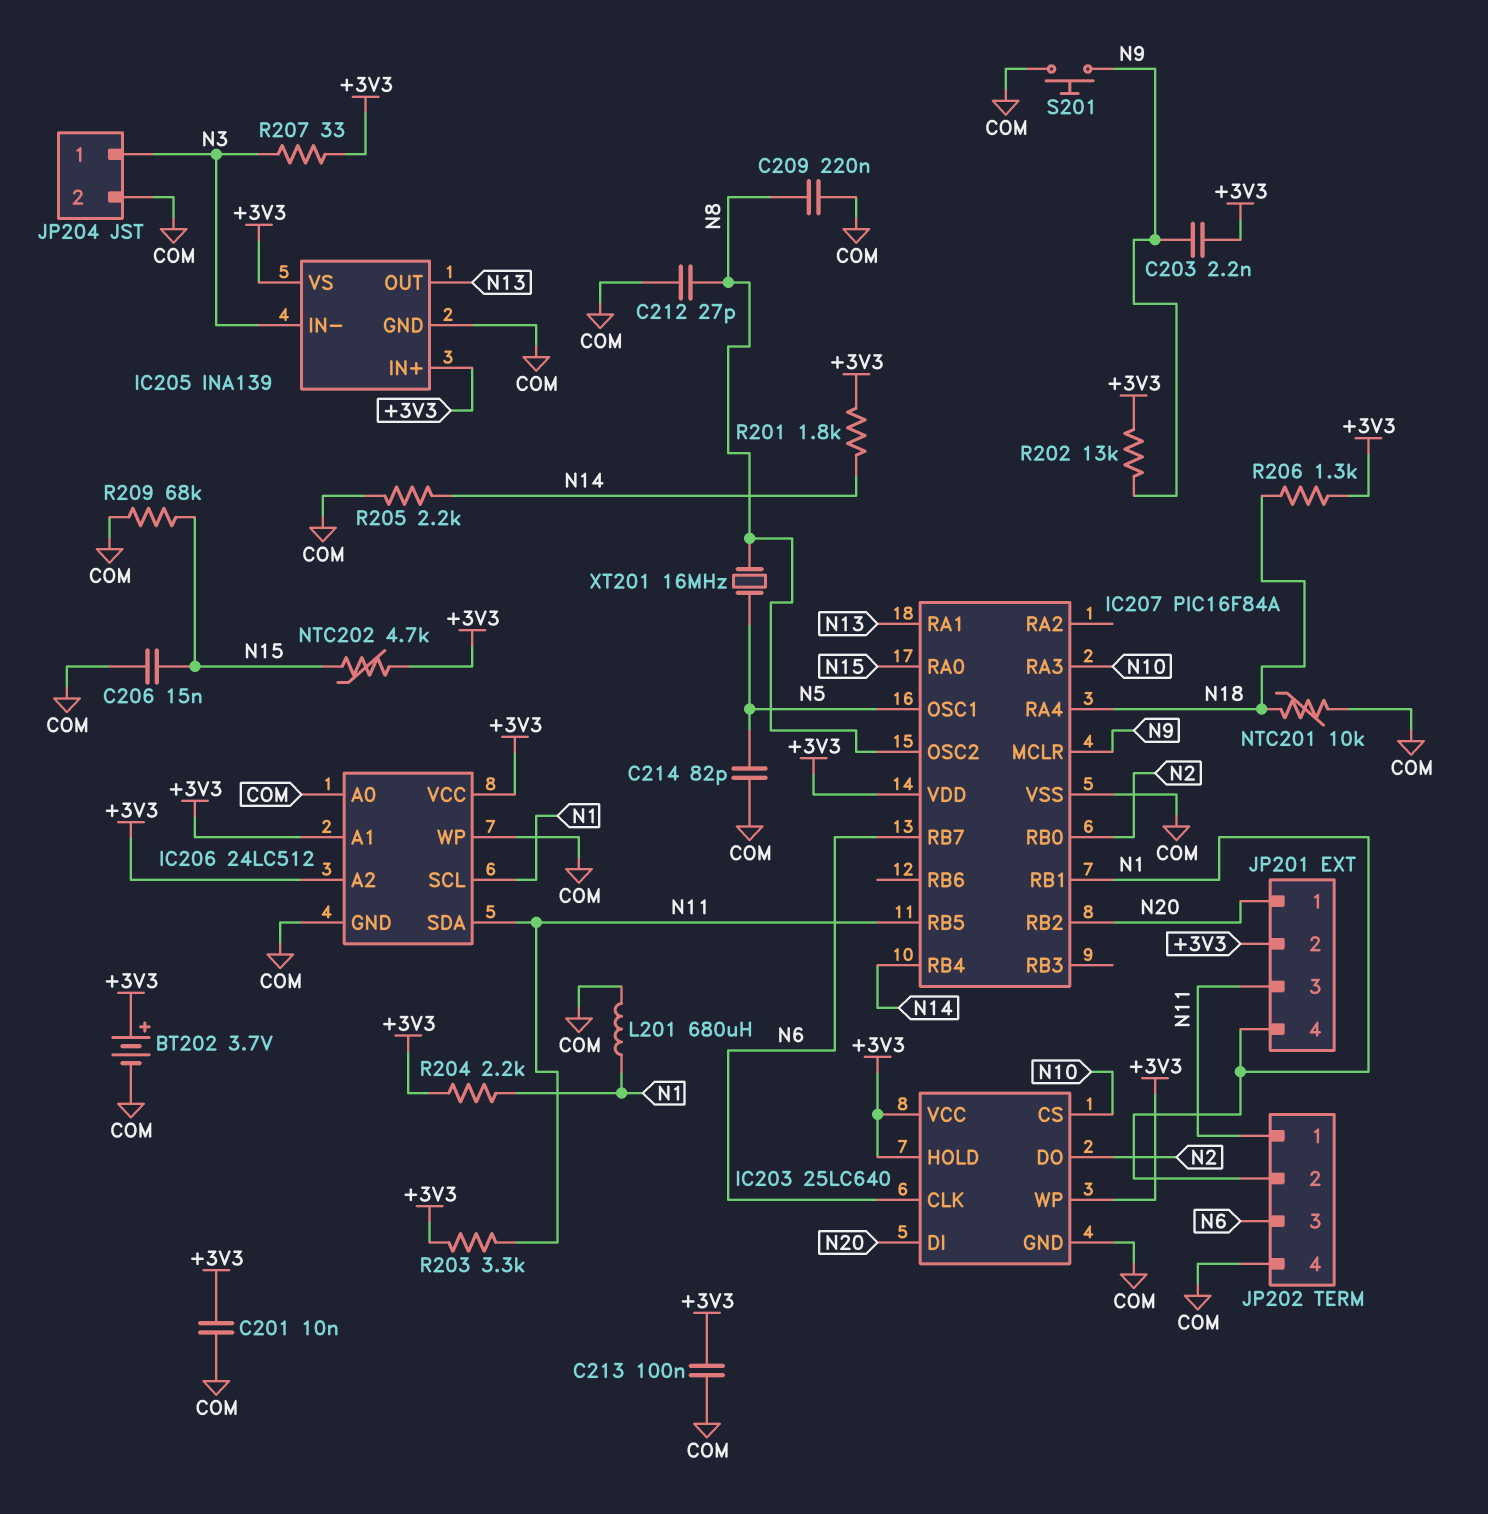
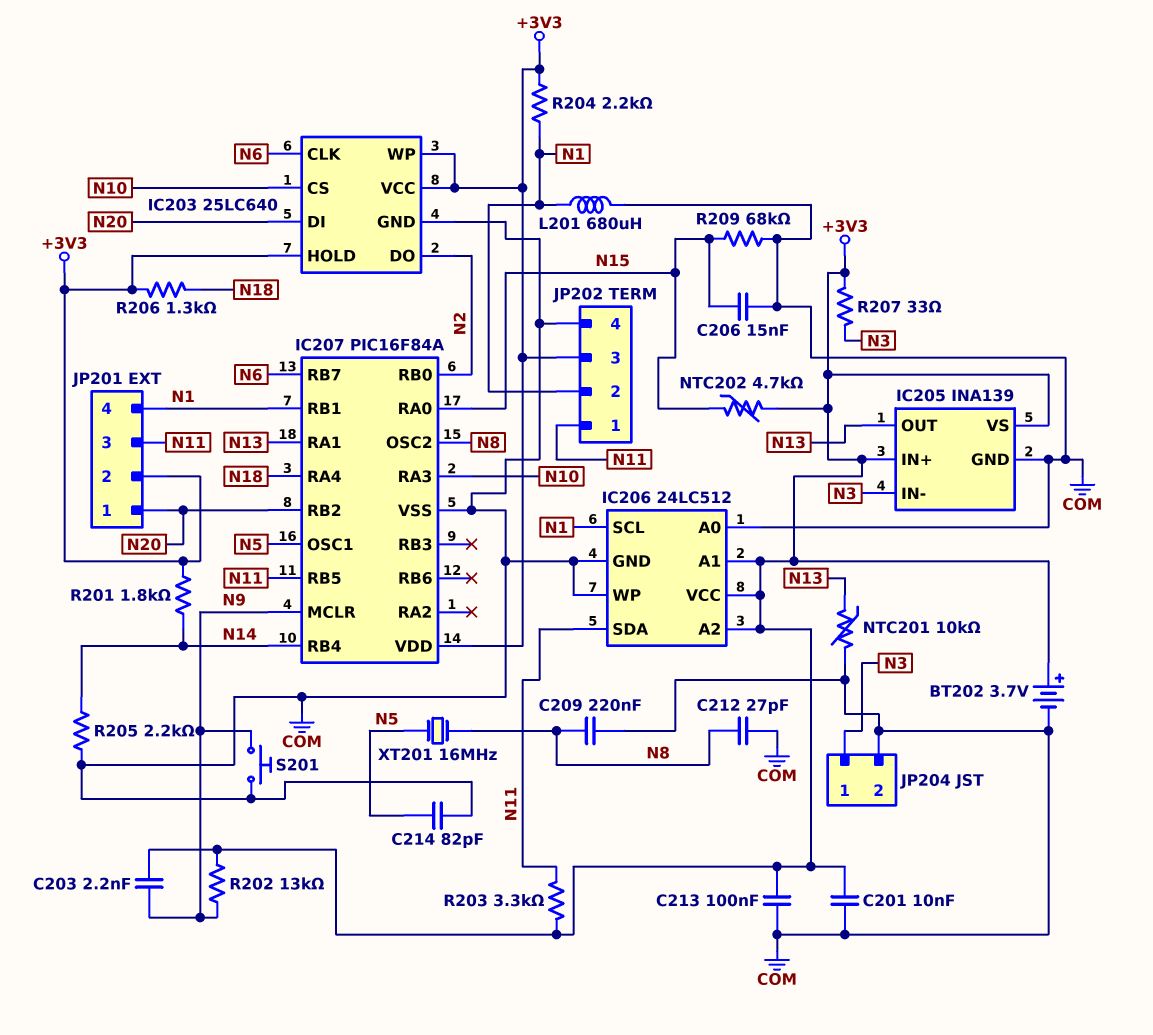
JP202 pin 3: N6 -> +3V3
NTC201: 10k (COM, N18) -> 10k (COM, N13)

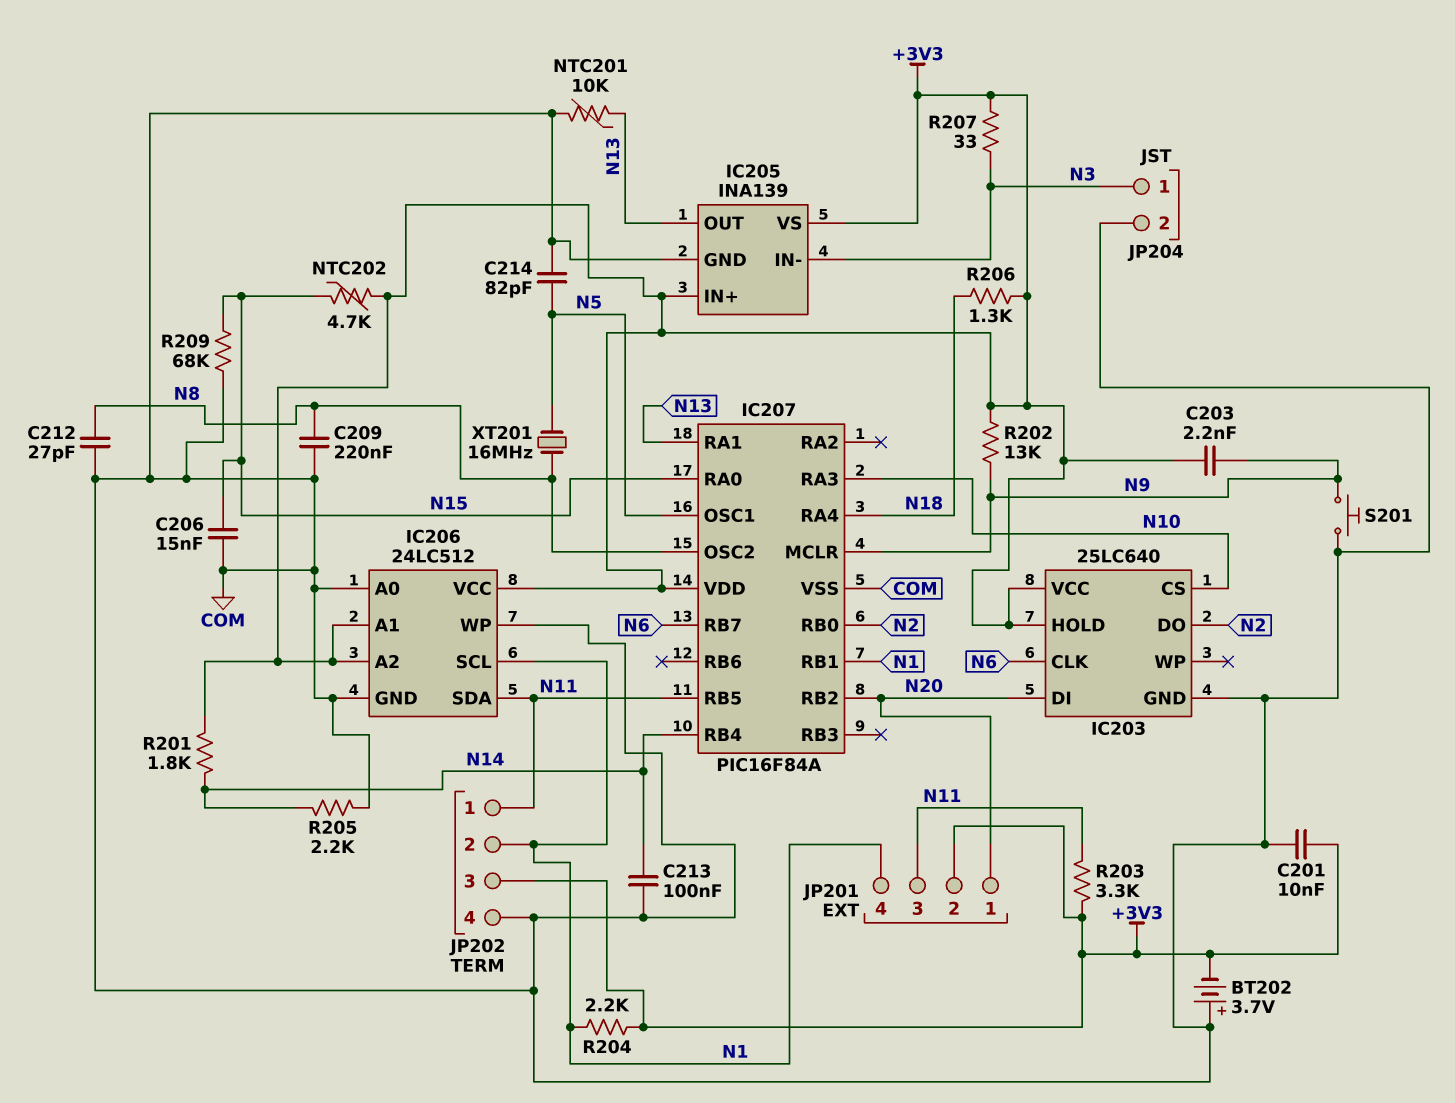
BT202: 3.7V (plus +3V3, minus COM) -> 3.7V (plus COM, minus +3V3)
C213: 100nF (+3V3, COM) -> 100nF (COM, N14)
IC203 pin WP: +3V3 -> none
L201: 680uH (COM, N1) -> none

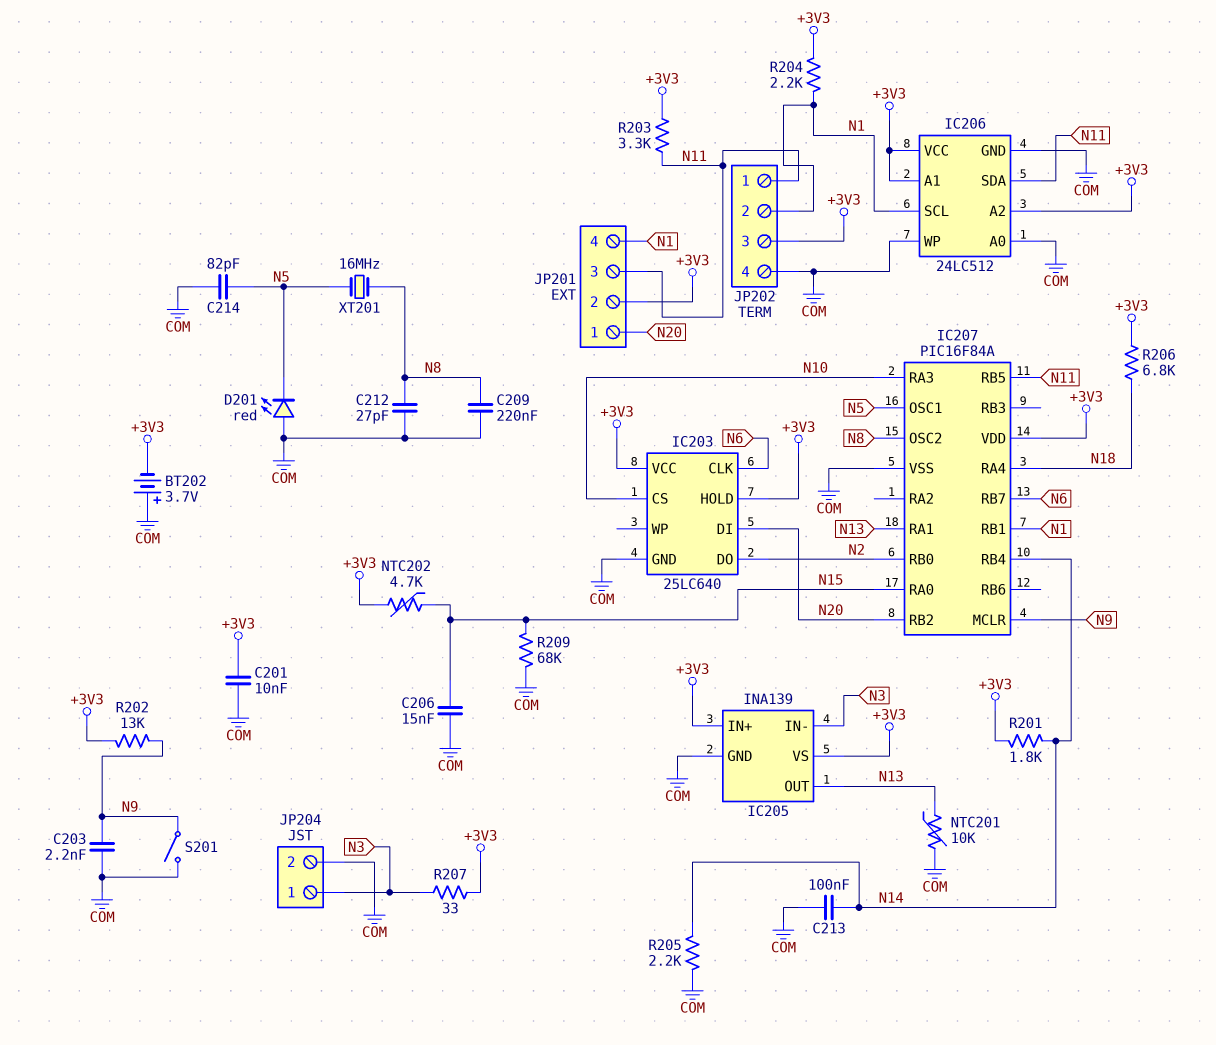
C203: 2.2nF (+3V3, N9) -> 2.2nF (COM, N9)
D201: none -> LED red (A COM, K N5)
R206: 1.3k (+3V3, N18) -> 6.8k (+3V3, N18)
S201: button (COM, N9) -> switch (COM, N9)

